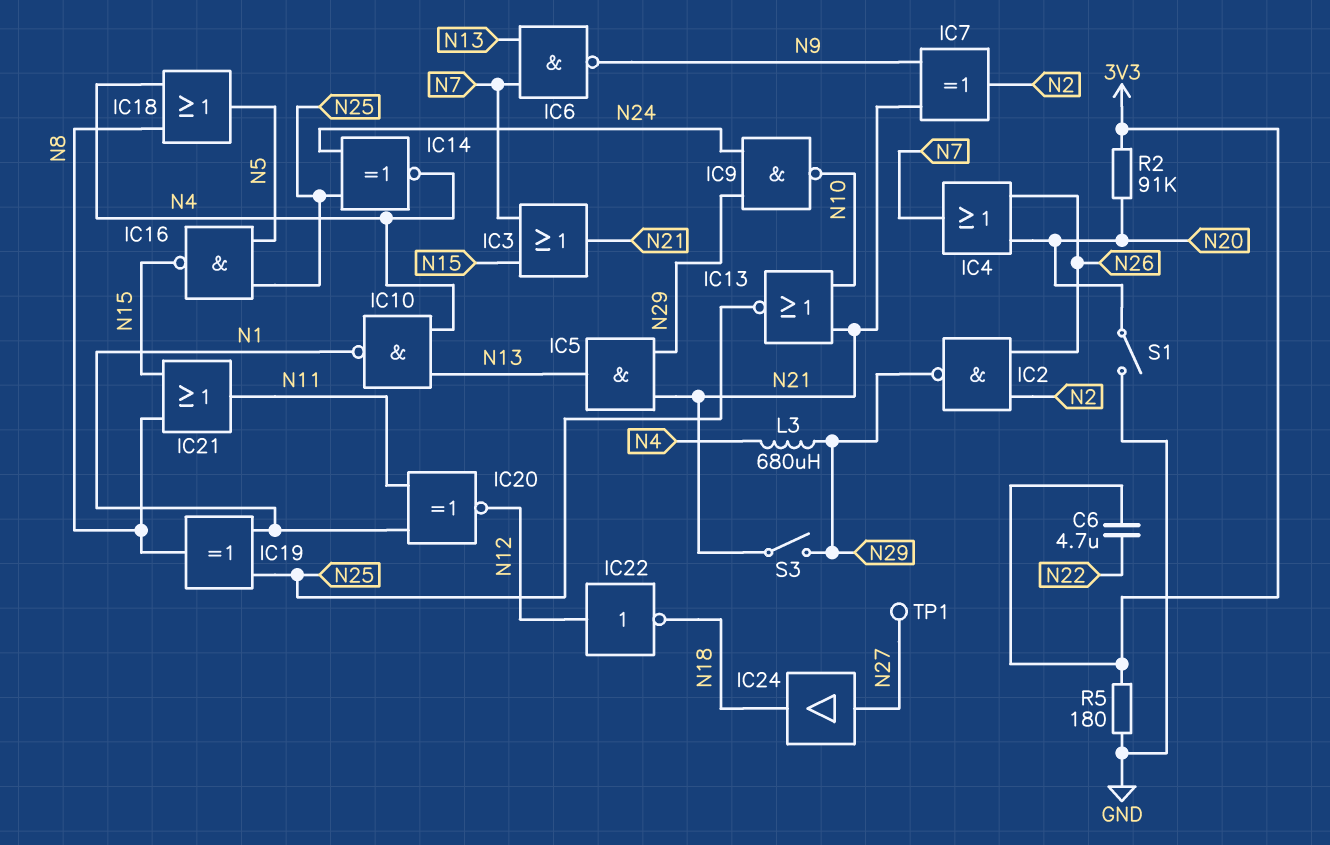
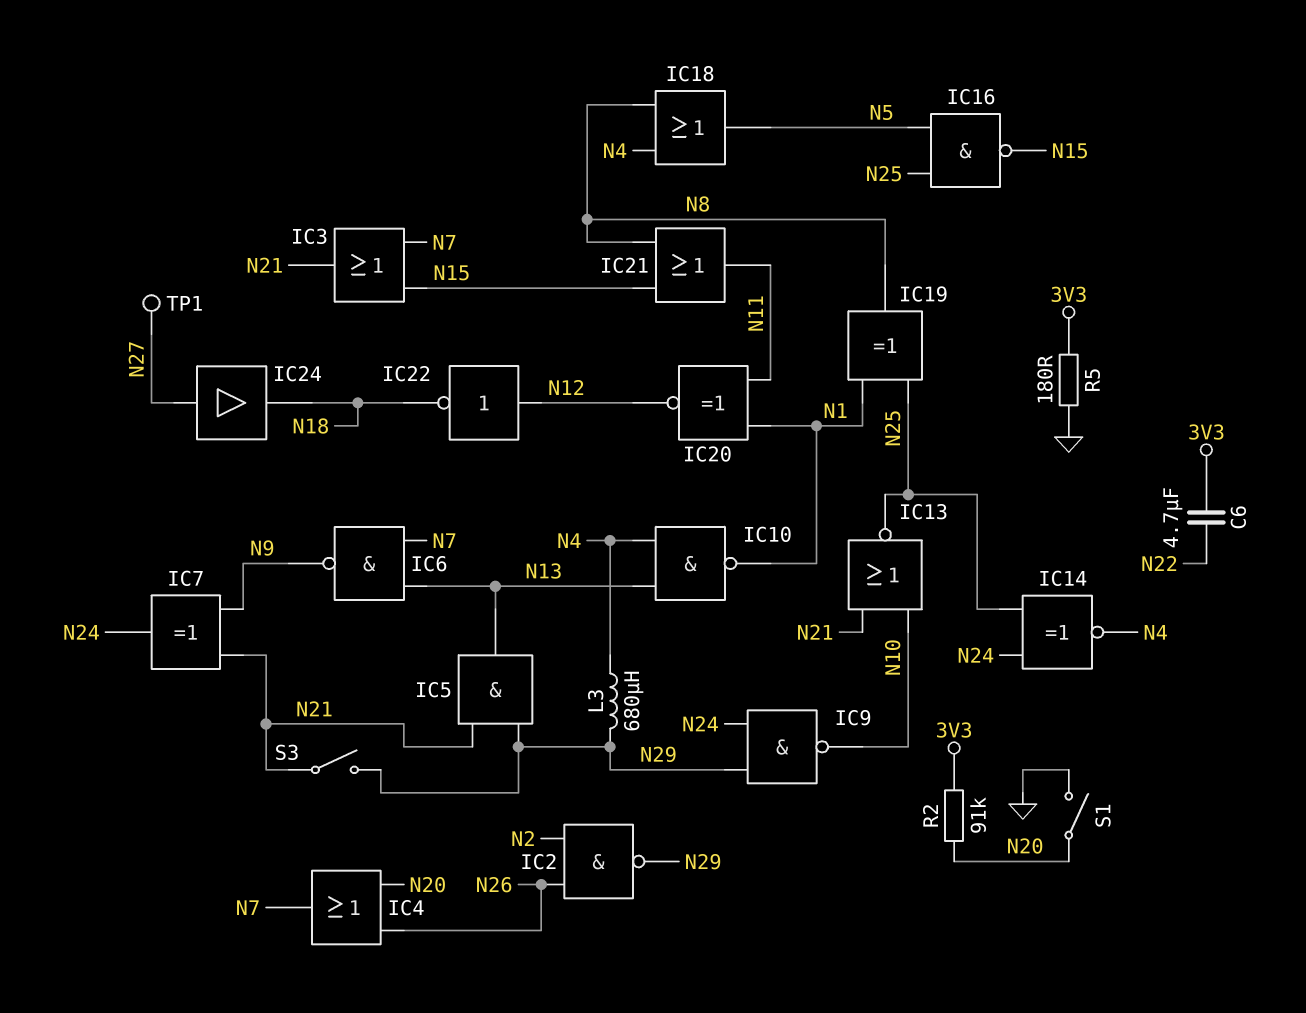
IC7: XOR (in N9, in N21, out N2) -> XOR (in N9, in N21, out N24)

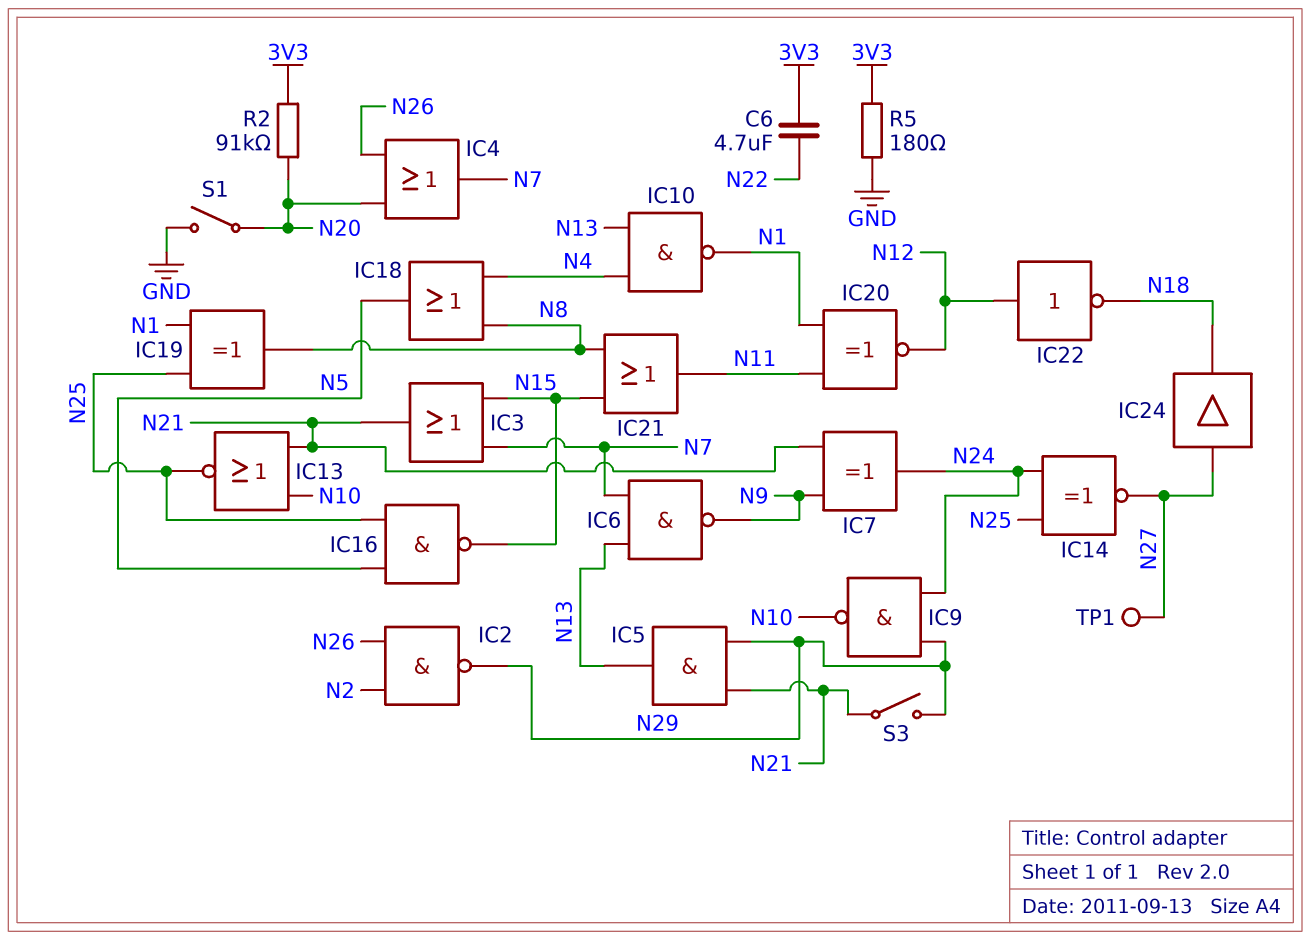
IC14: XNOR (in N24, in N25, out N4) -> XNOR (in N24, in N25, out N27)
L3: 680uH (N4, N29) -> none

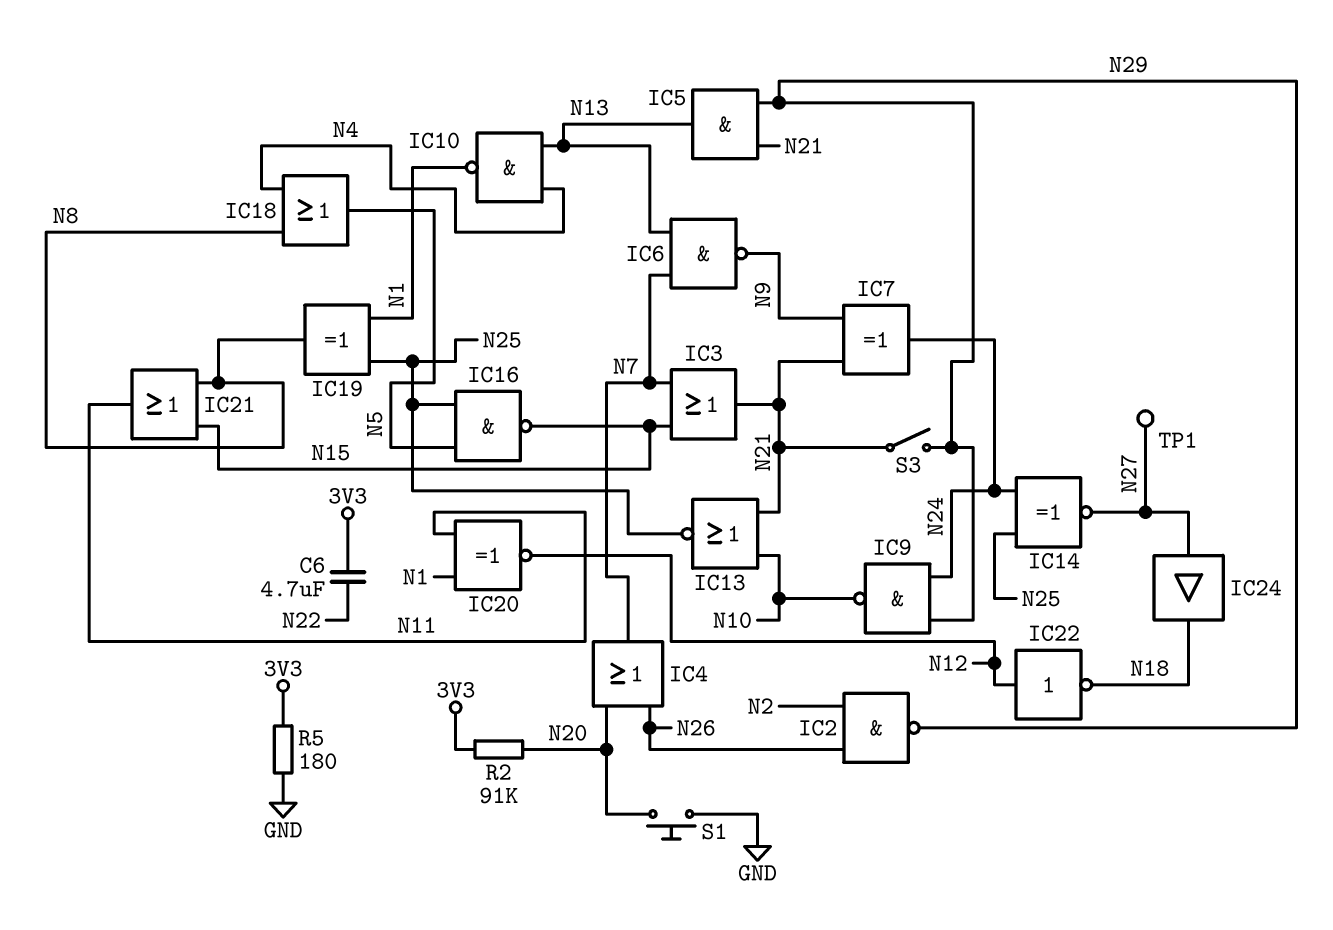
S1: switch (GND, N20) -> button (GND, N20)

